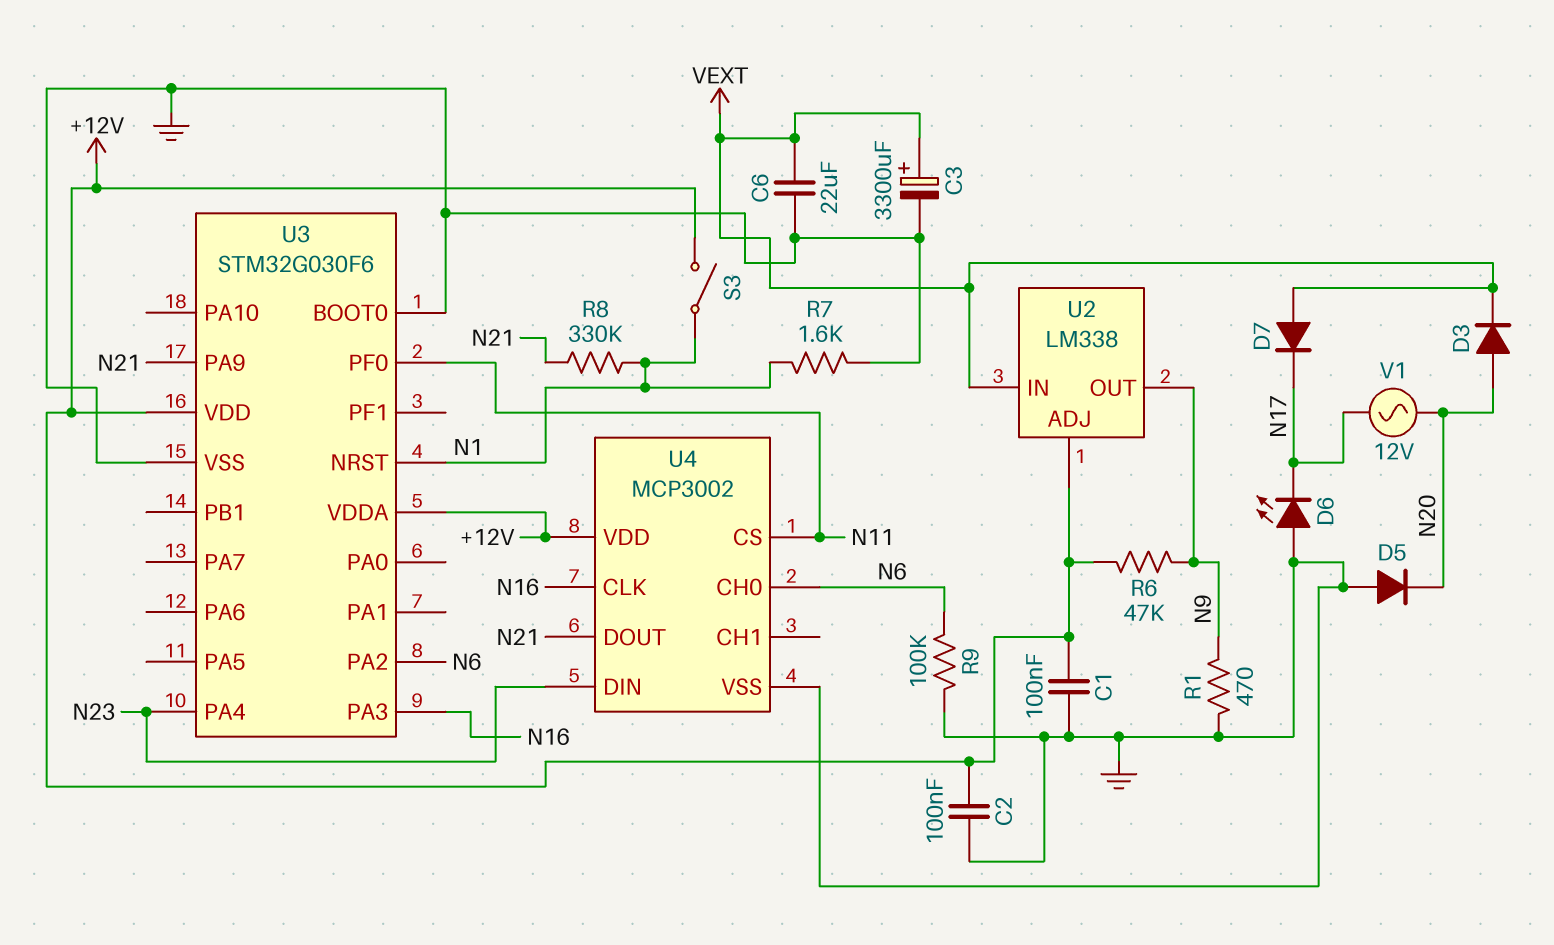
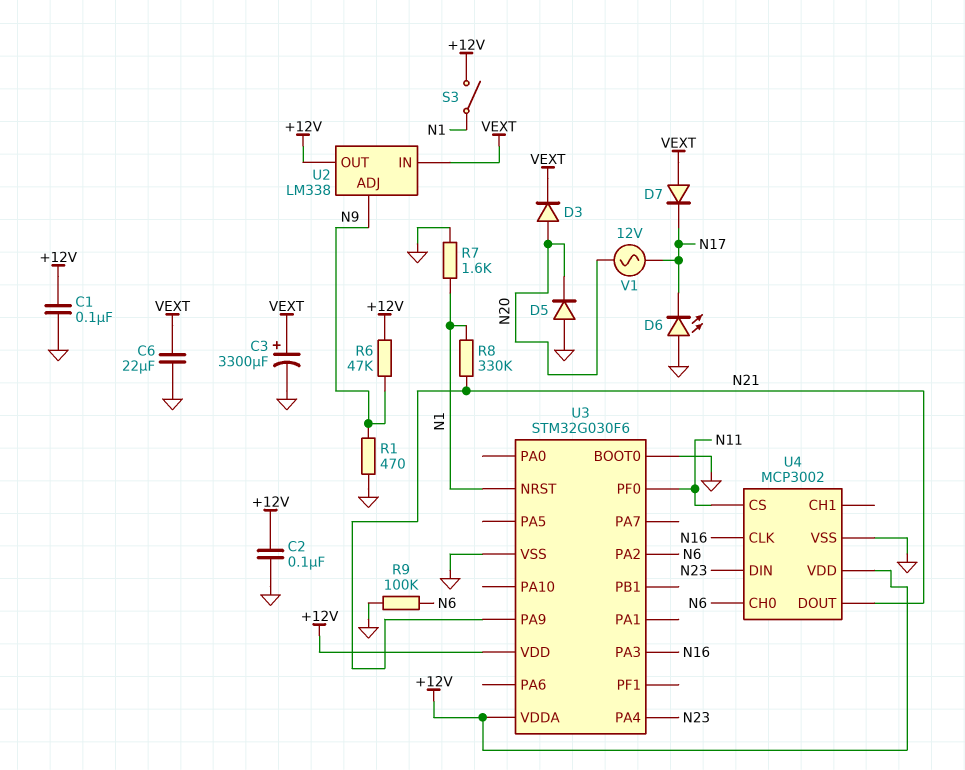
U2 pin ADJ: +12V -> N9
U2 pin OUT: N9 -> +12V

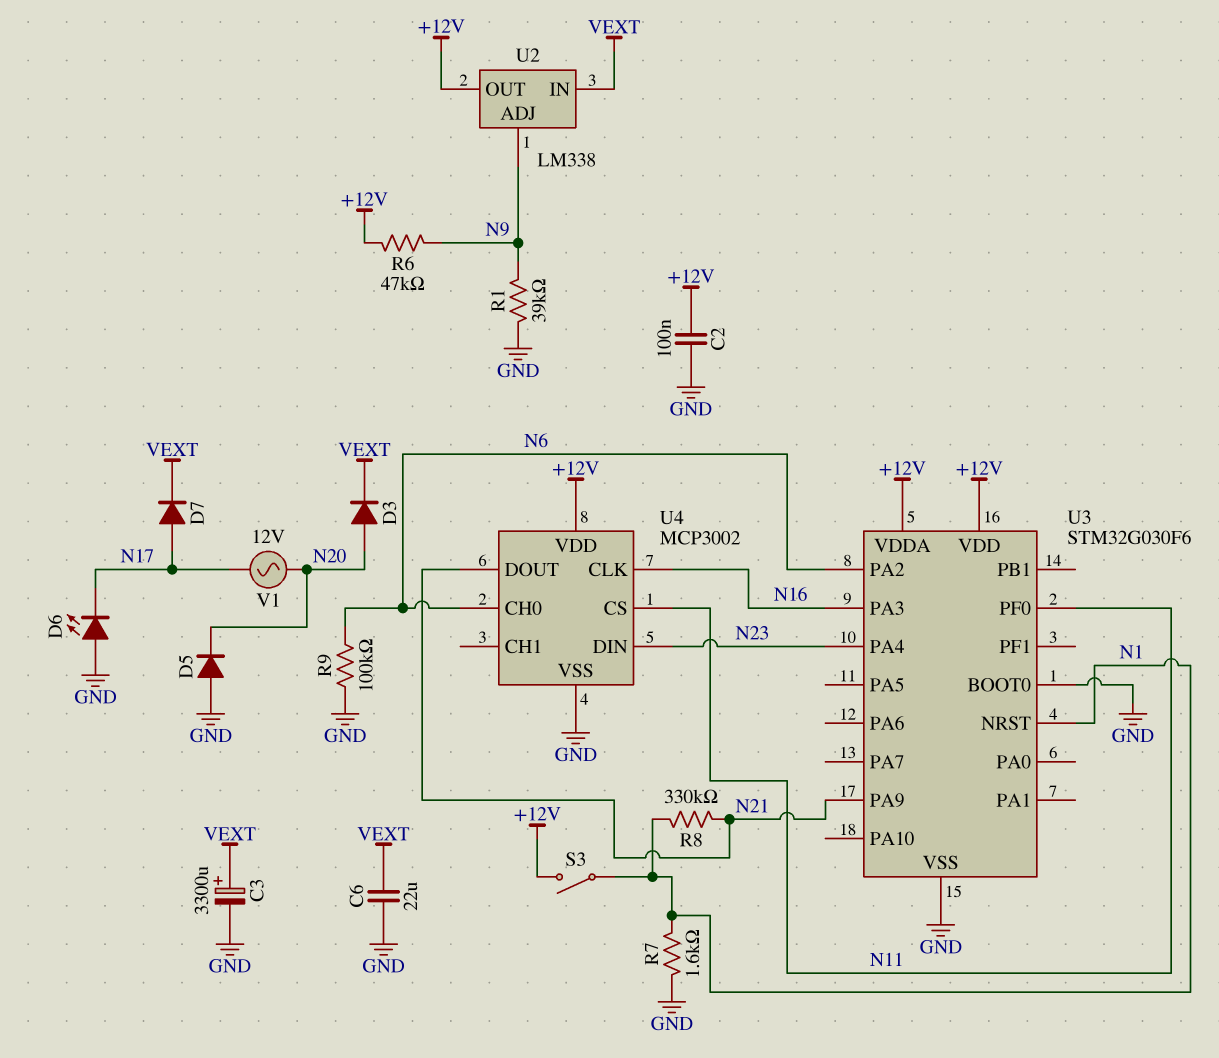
C1: 100nF (+12V, GND) -> none
D7: diode (A VEXT, K N17) -> diode (A N17, K VEXT)
R1: 470 (GND, N9) -> 39k (GND, N9)

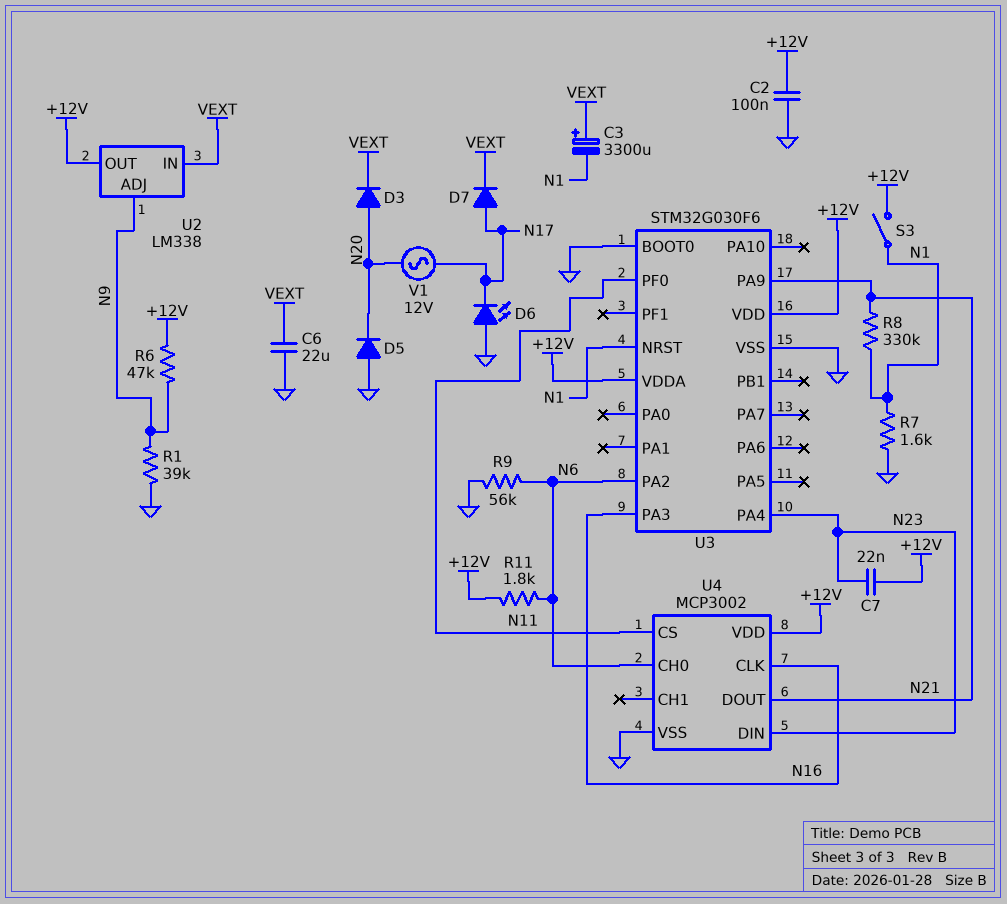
C3: 3300uF (plus VEXT, minus GND) -> 3300uF (plus VEXT, minus N1)
C7: none -> 22nF (+12V, N23)
R9: 100k (GND, N6) -> 56k (GND, N6)
R11: none -> 1.8k (+12V, N6)

